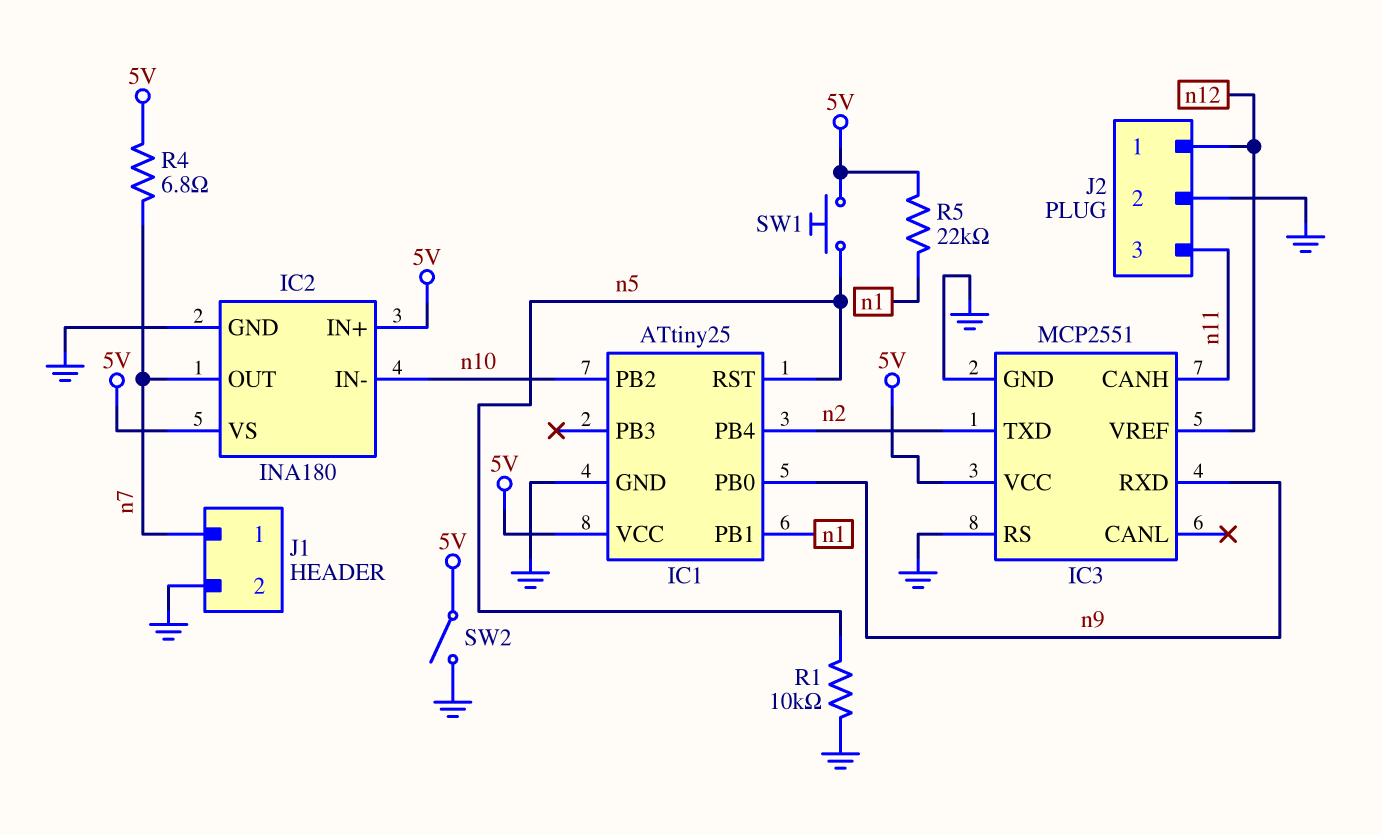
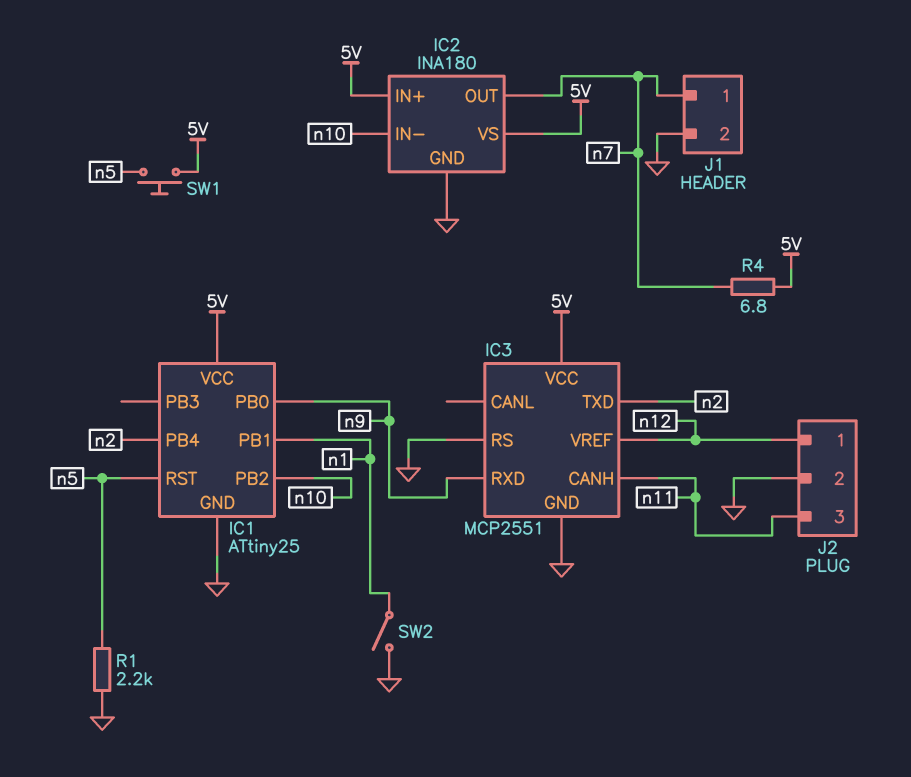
R1: 10k (GND, n5) -> 2.2k (GND, n5)
R5: 22k (5V, n1) -> none
SW2: switch (5V, GND) -> switch (GND, n1)

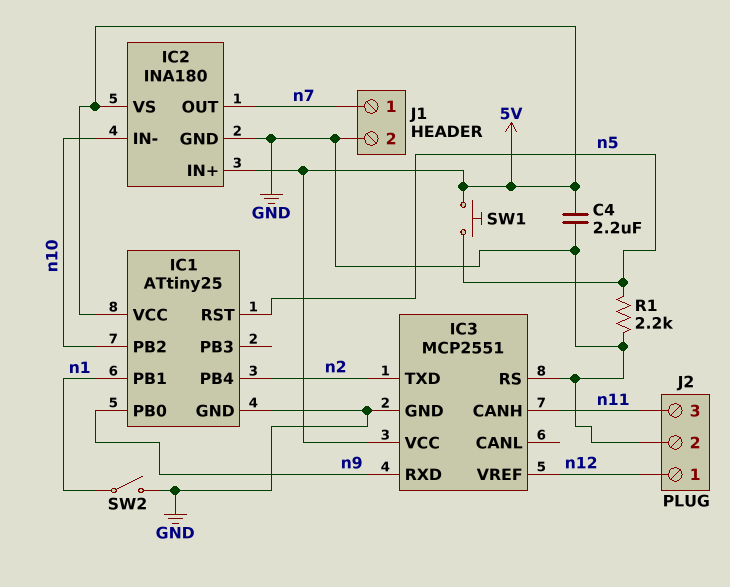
C4: none -> 2.2uF (5V, GND)
R4: 6.8 (5V, n7) -> none

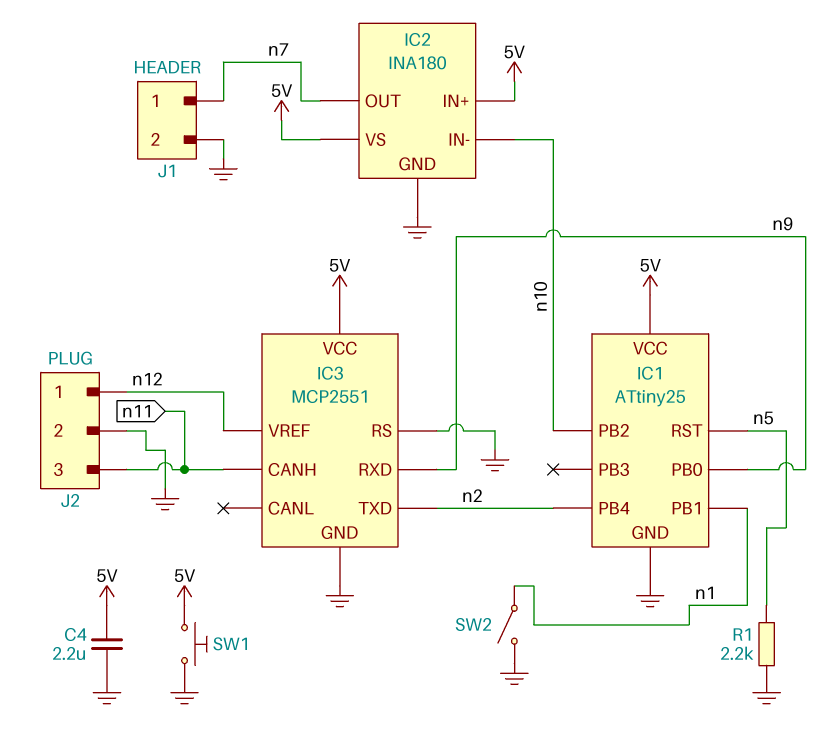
SW1: button (5V, n5) -> button (5V, GND)

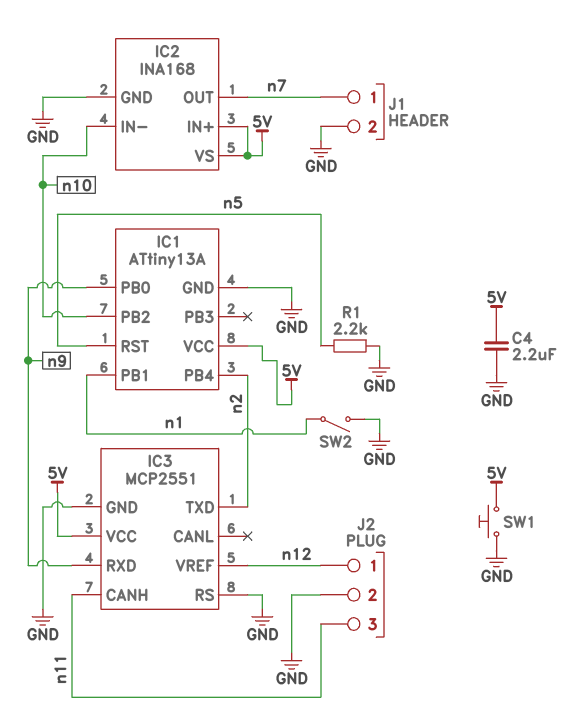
IC1: ATtiny25 -> ATtiny13A
IC2: INA180 -> INA168

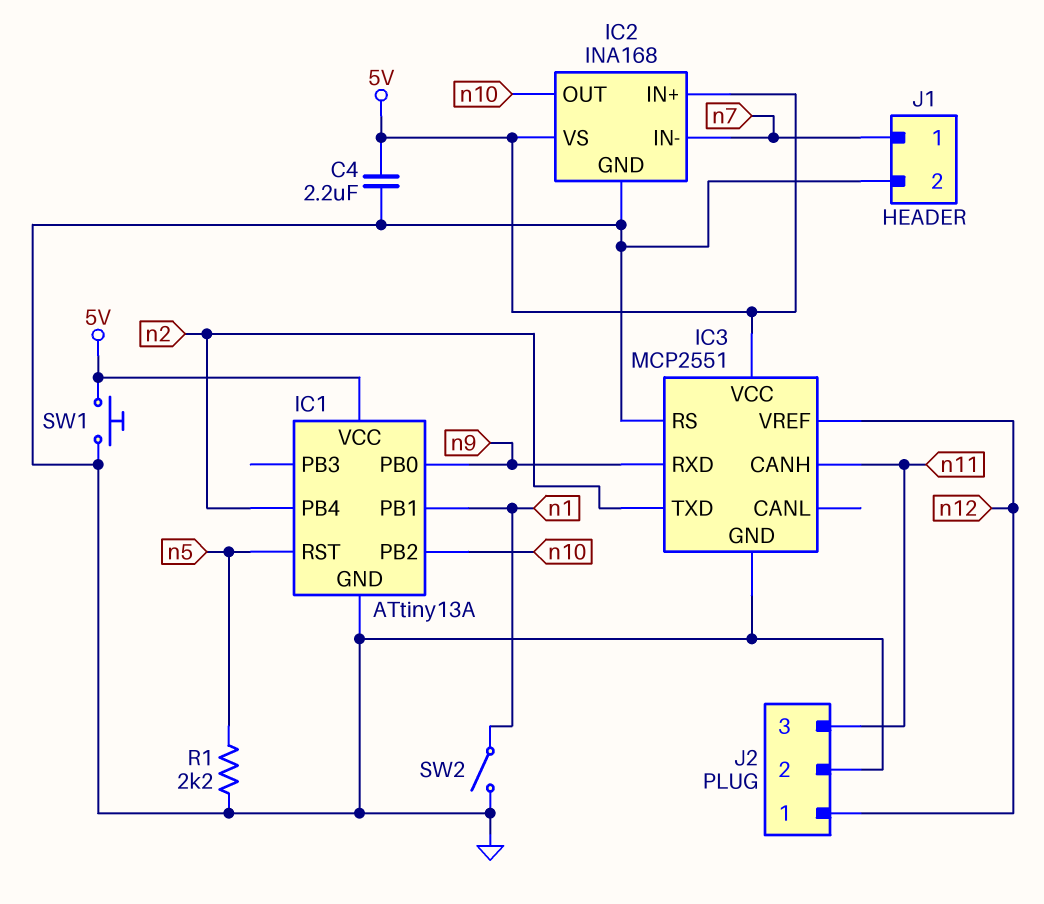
IC2 pin IN-: n10 -> n7
IC2 pin OUT: n7 -> n10

